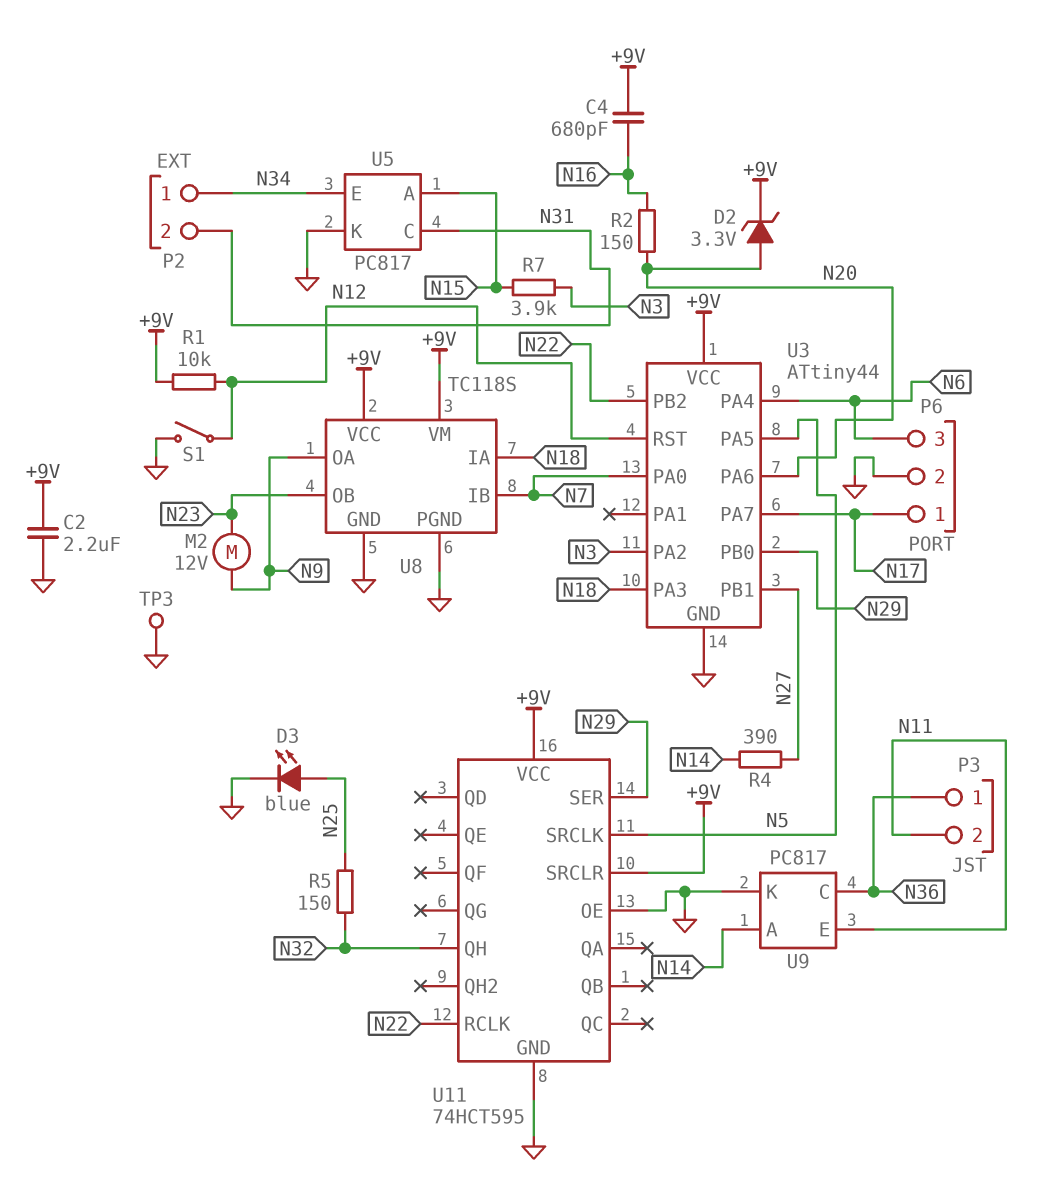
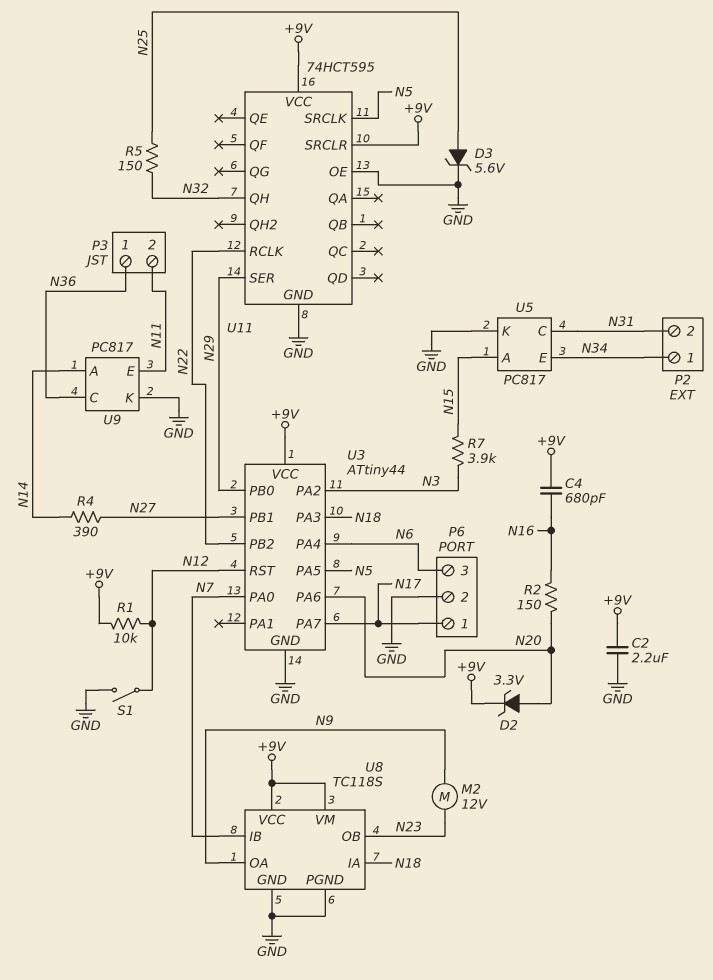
D3: LED blue (A N25, K GND) -> zener 5.6V (A N25, K GND)
TP3: test point (GND) -> none

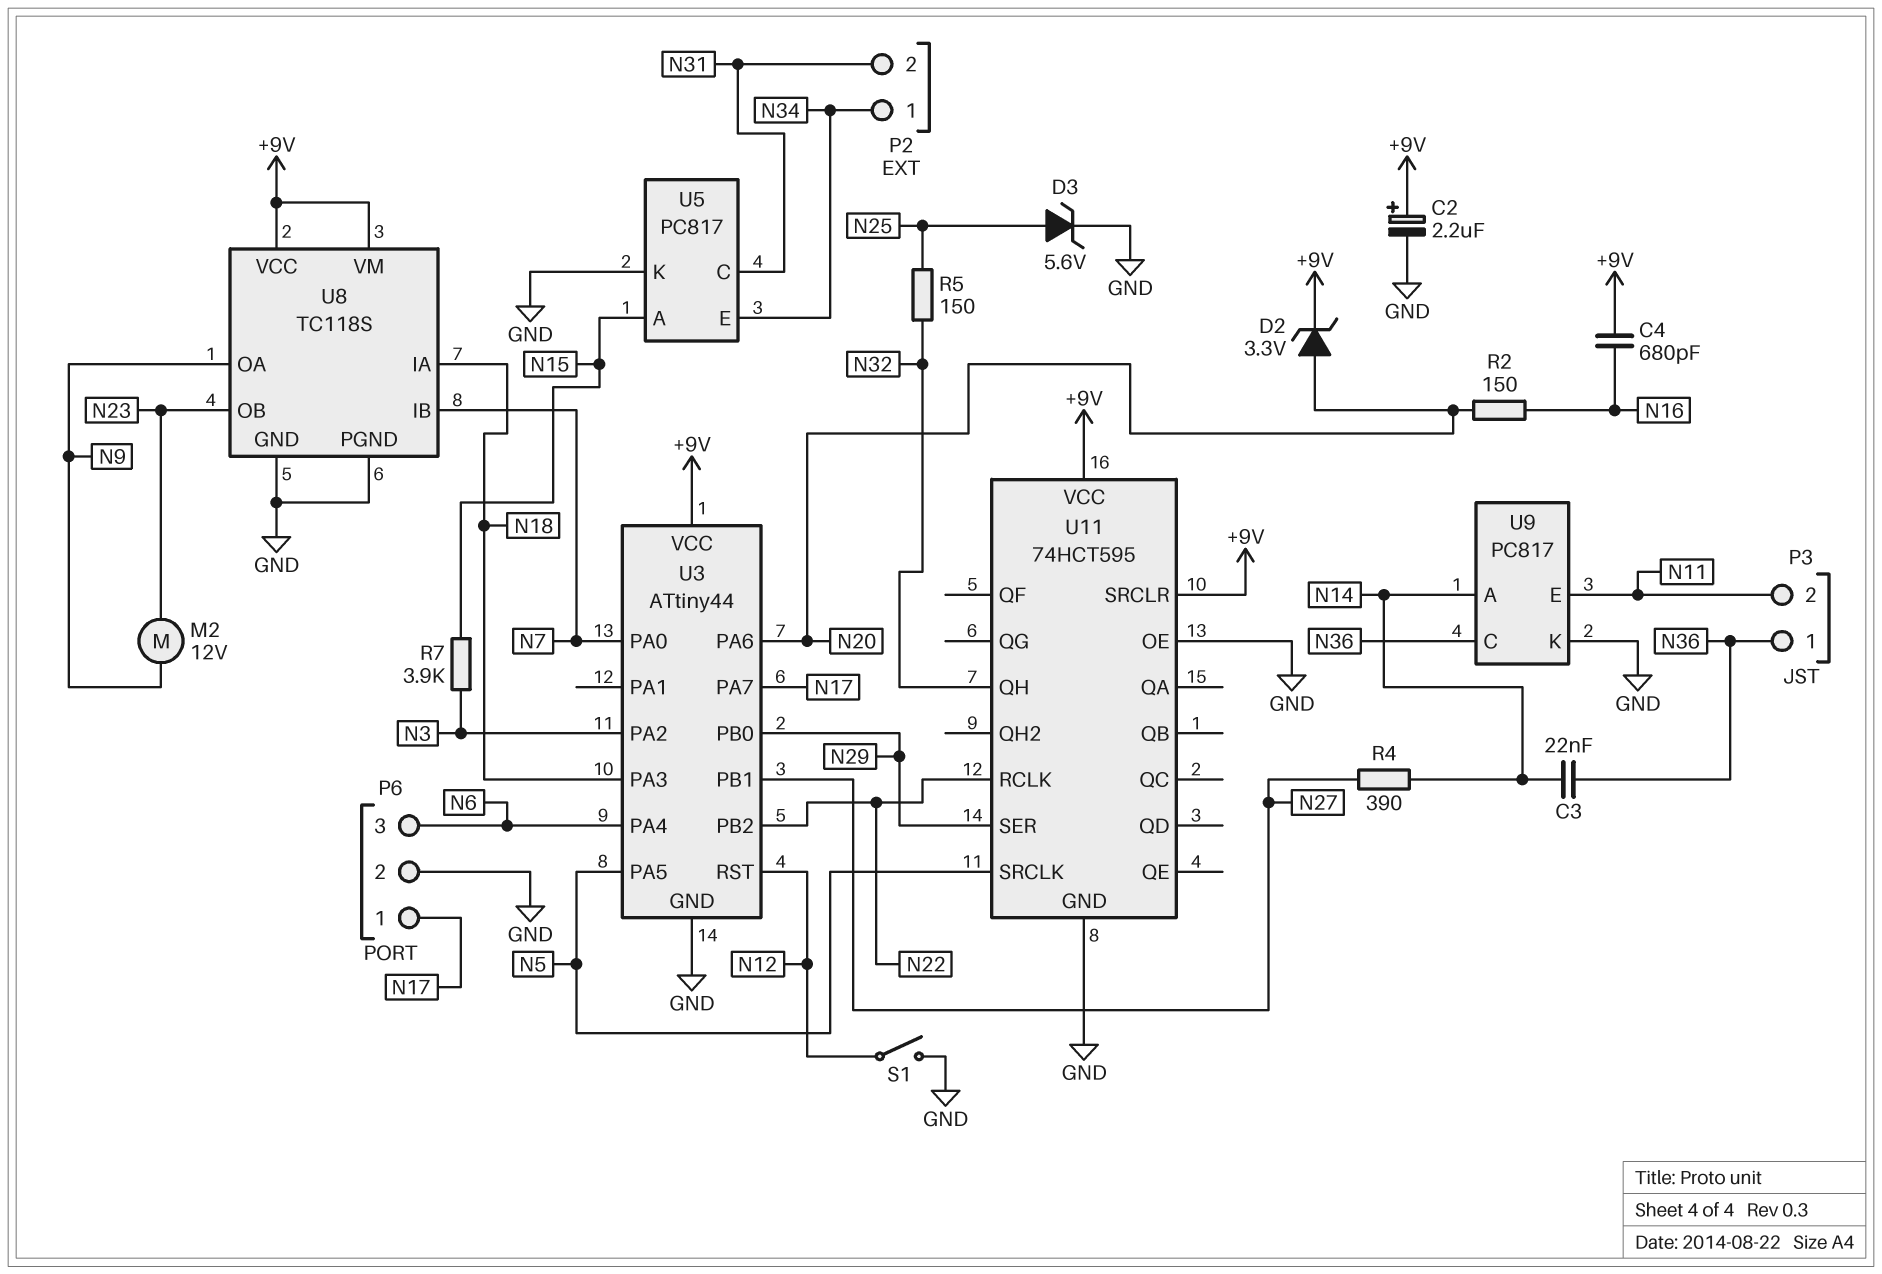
C2: 2.2uF (+9V, GND) -> 2.2uF (plus +9V, minus GND)
C3: none -> 22nF (N14, N36)
R1: 10k (+9V, N12) -> none

